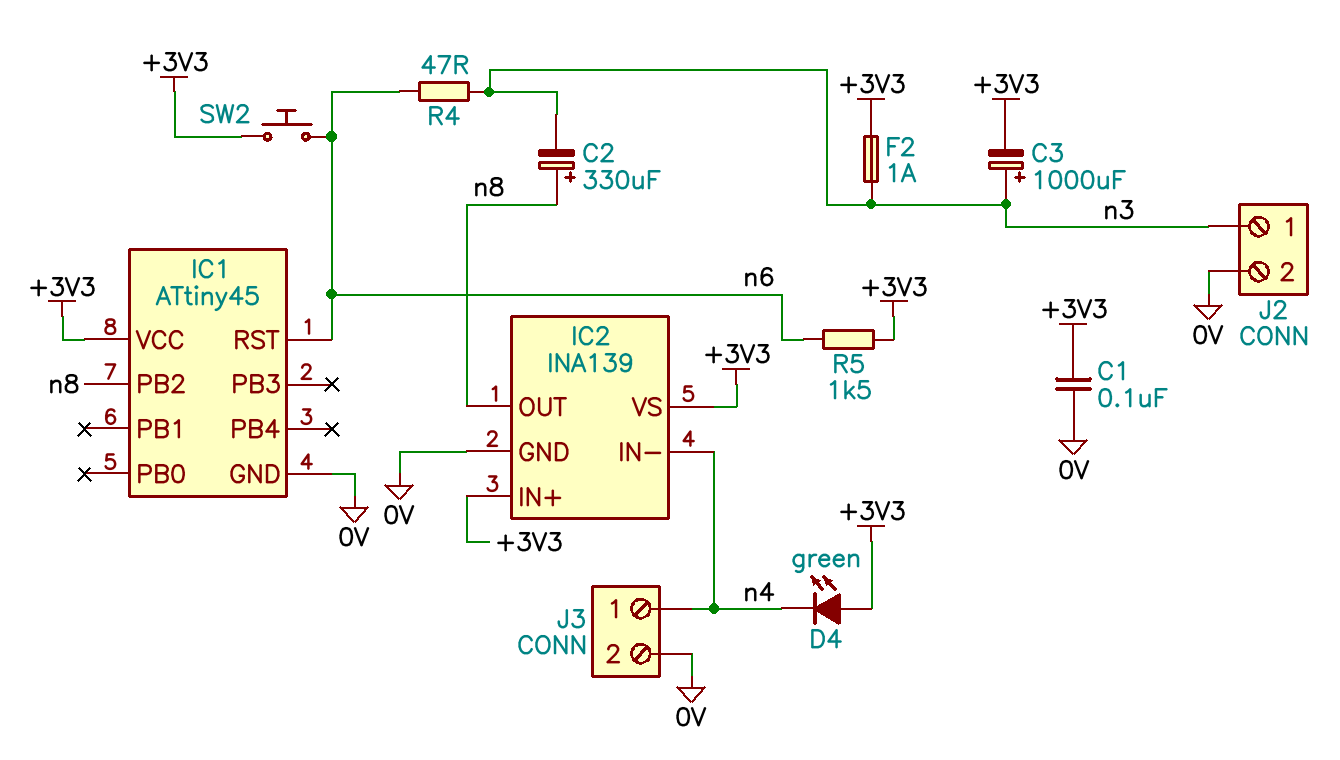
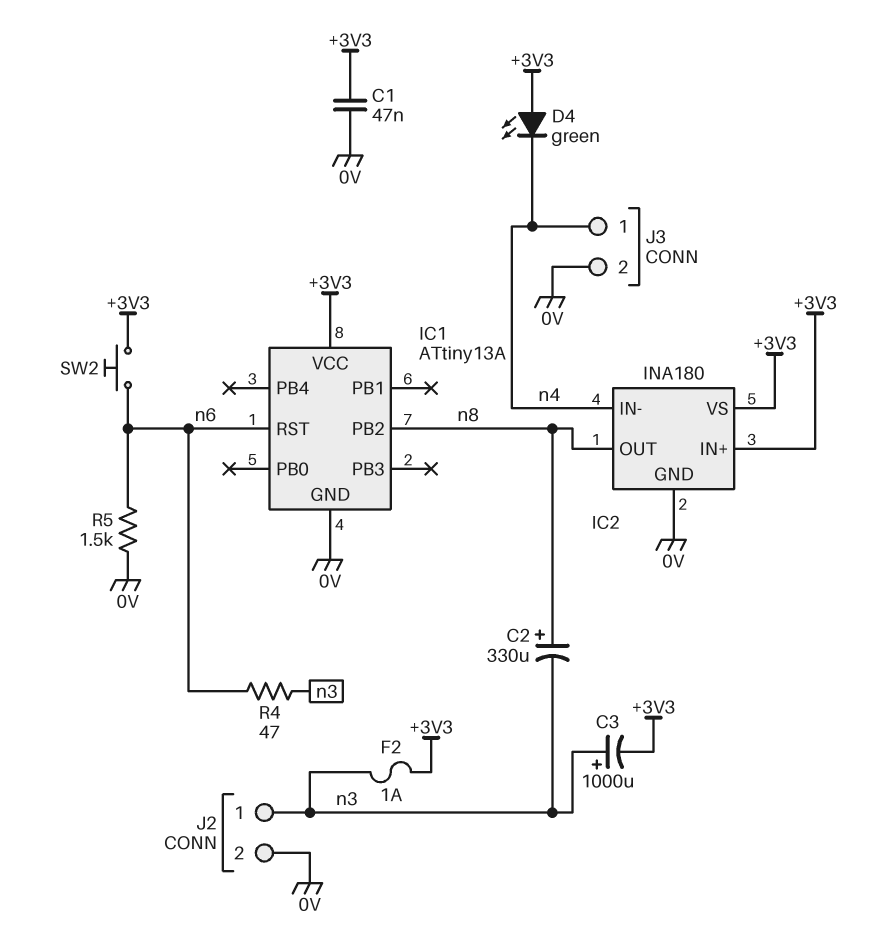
C1: 100nF (+3V3, 0V) -> 47nF (+3V3, 0V)
IC1: ATtiny45 -> ATtiny13A
IC2: INA139 -> INA180
R5: 1.5k (+3V3, n6) -> 1.5k (0V, n6)

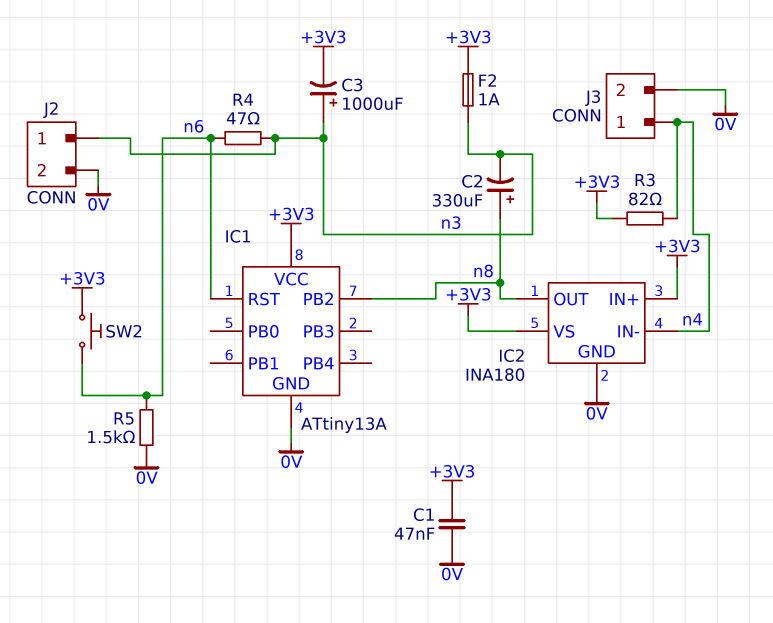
D4: LED green (A +3V3, K n4) -> none
R3: none -> 82 (+3V3, n4)

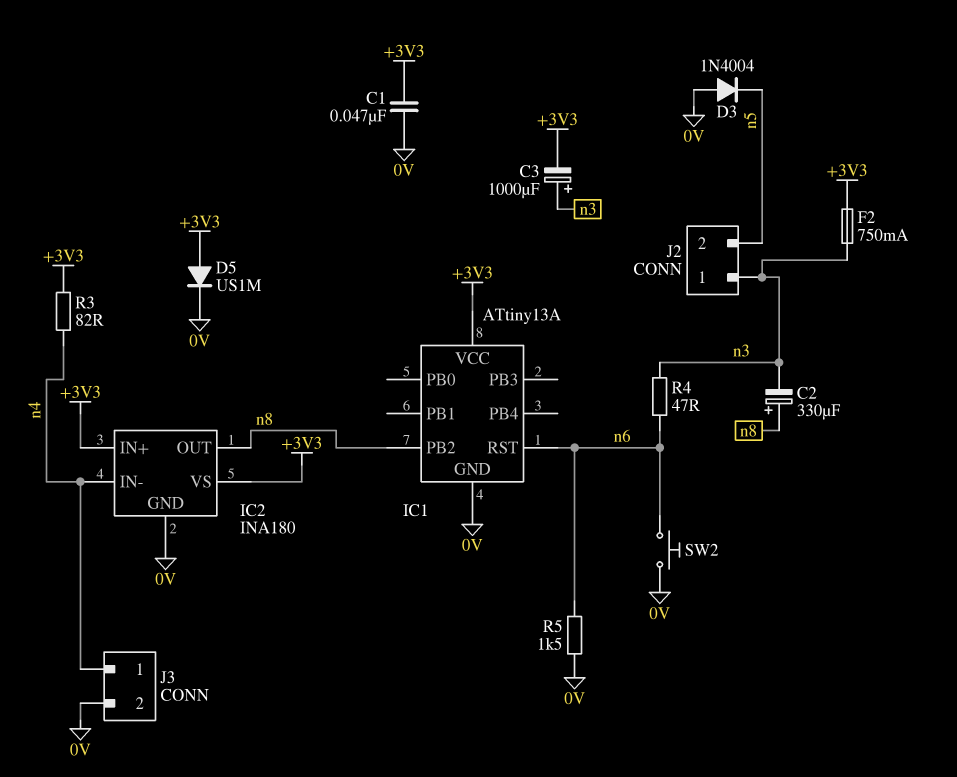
D3: none -> diode 1N4004 (A 0V, K n5)
D5: none -> diode US1M (A +3V3, K 0V)
F2: 1A (+3V3, n3) -> 750mA (+3V3, n3)
J2 pin 2: 0V -> n5
SW2: button (+3V3, n6) -> button (0V, n6)

